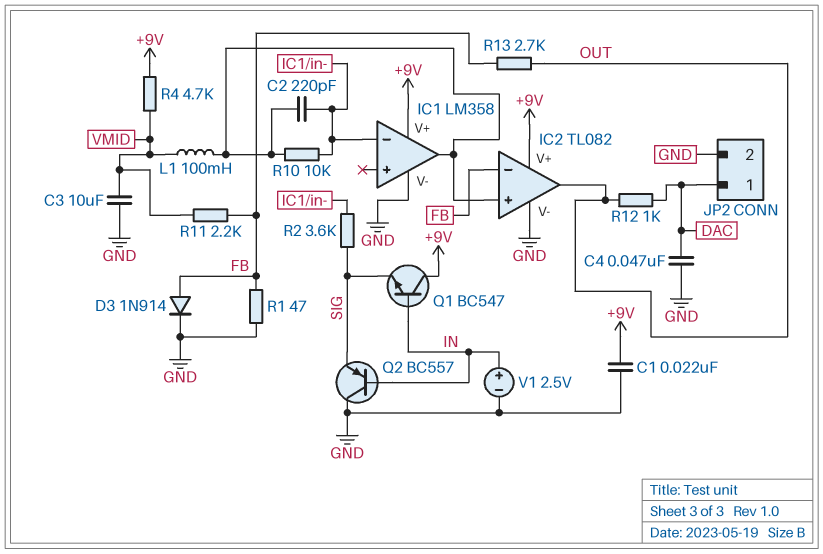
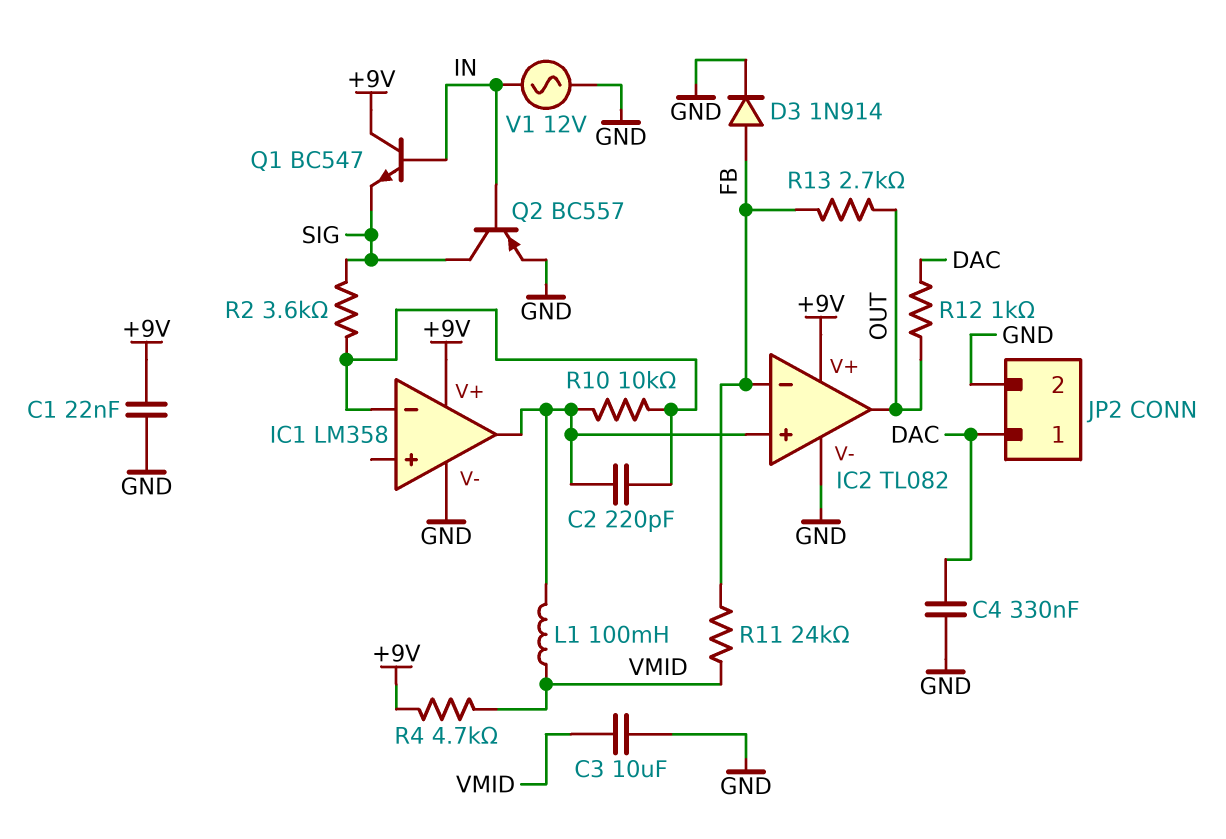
C4: 47nF (DAC, GND) -> 330nF (DAC, GND)
Q2: PNP BC557 (B IN, C GND, E SIG) -> PNP BC557 (B IN, C SIG, E GND)
R1: 47 (FB, GND) -> none
R11: 2.2k (FB, VMID) -> 24k (FB, VMID)
V1: 2.5V (plus IN, minus GND) -> AC 12V (GND, IN)

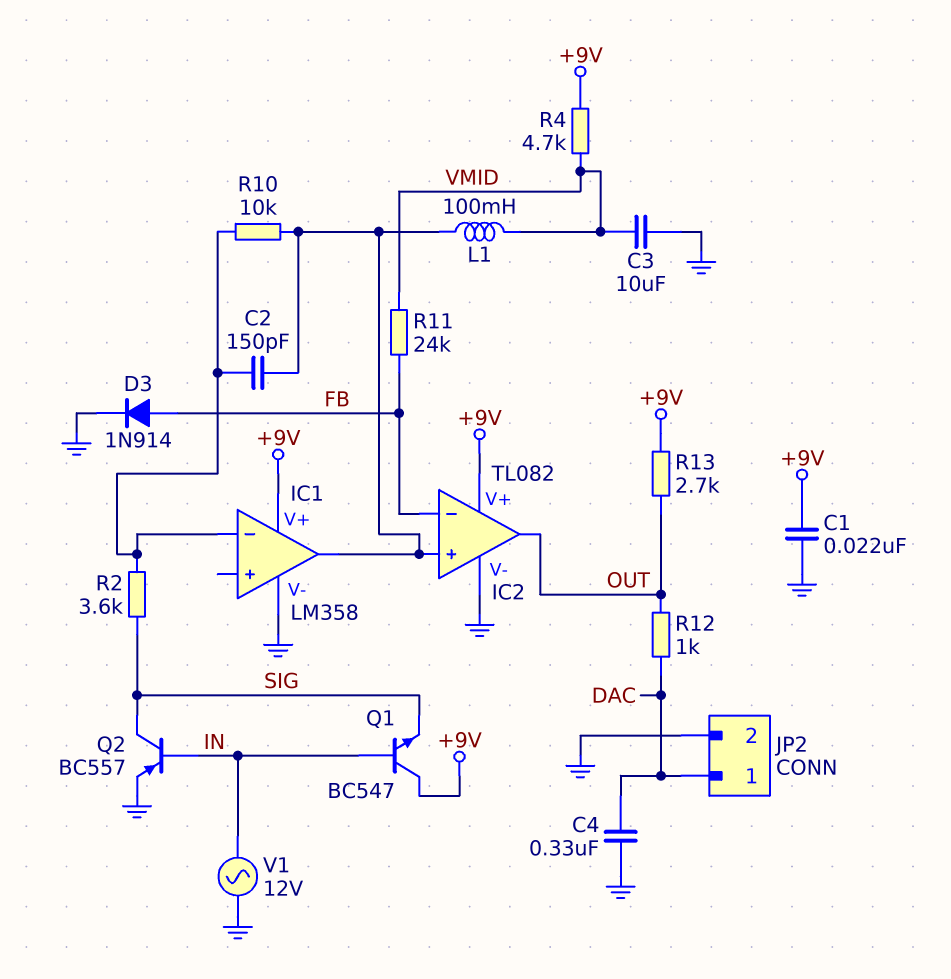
C2: 220pF (IC1/in-, IC1/out) -> 150pF (IC1/in-, IC1/out)
R13: 2.7k (FB, OUT) -> 2.7k (+9V, OUT)

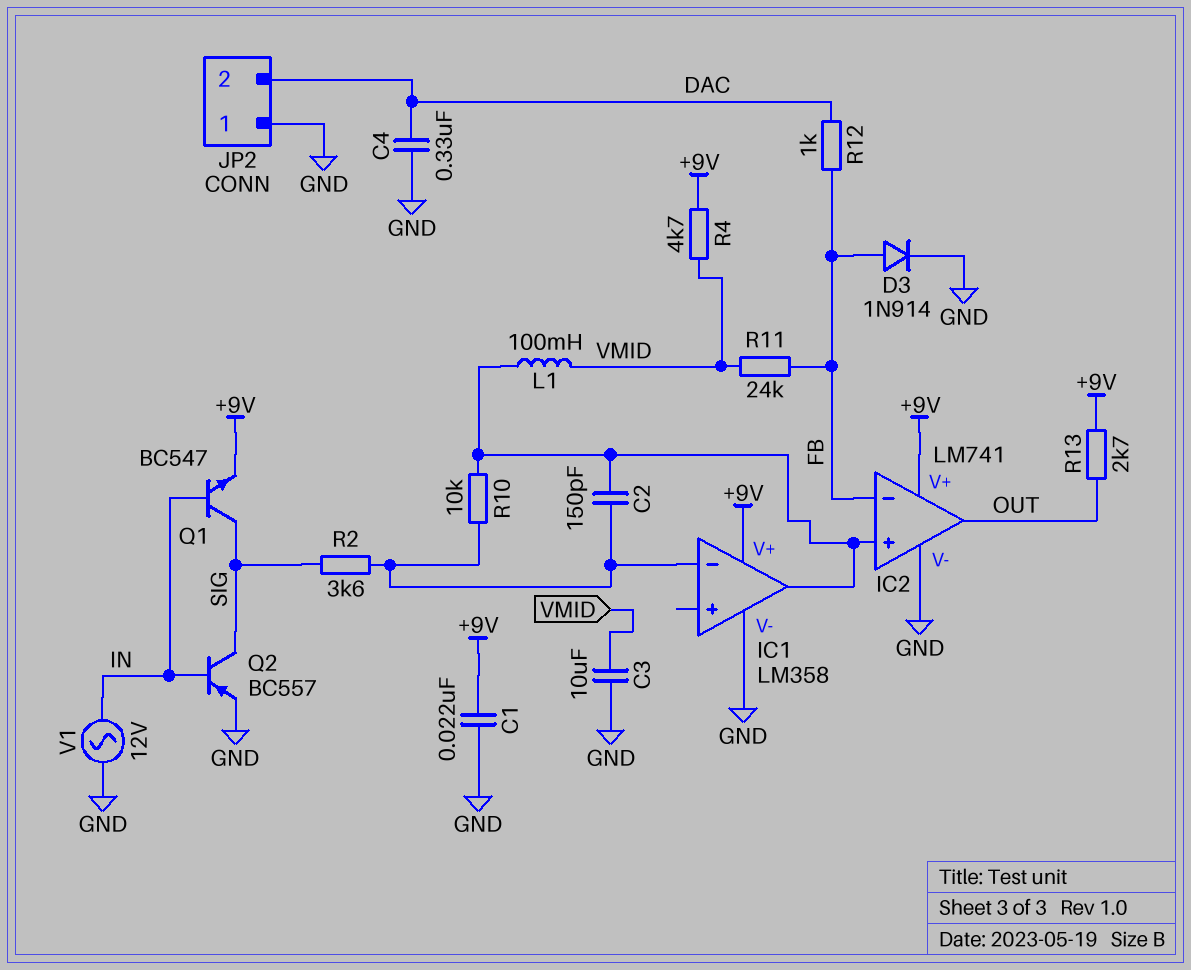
IC2: TL082 -> LM741
JP2 pin 1: DAC -> GND
JP2 pin 2: GND -> DAC
Q1: NPN BC547 (B IN, C +9V, E SIG) -> NPN BC547 (B IN, C SIG, E +9V)
R12: 1k (DAC, OUT) -> 1k (DAC, FB)

